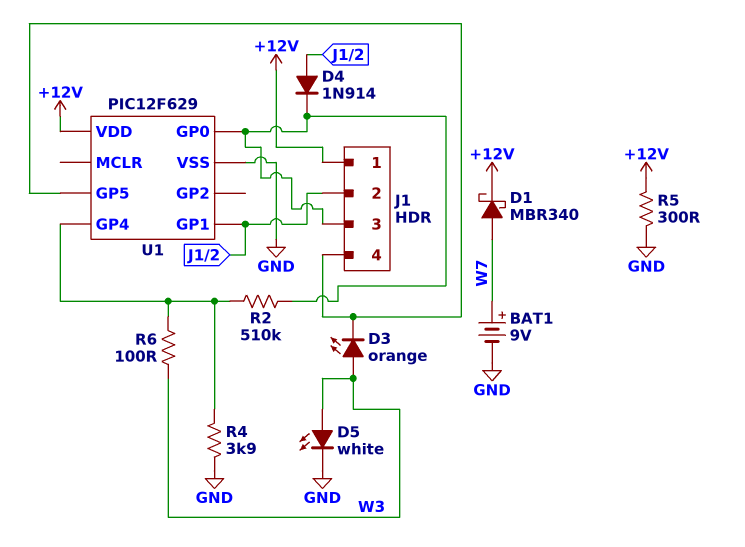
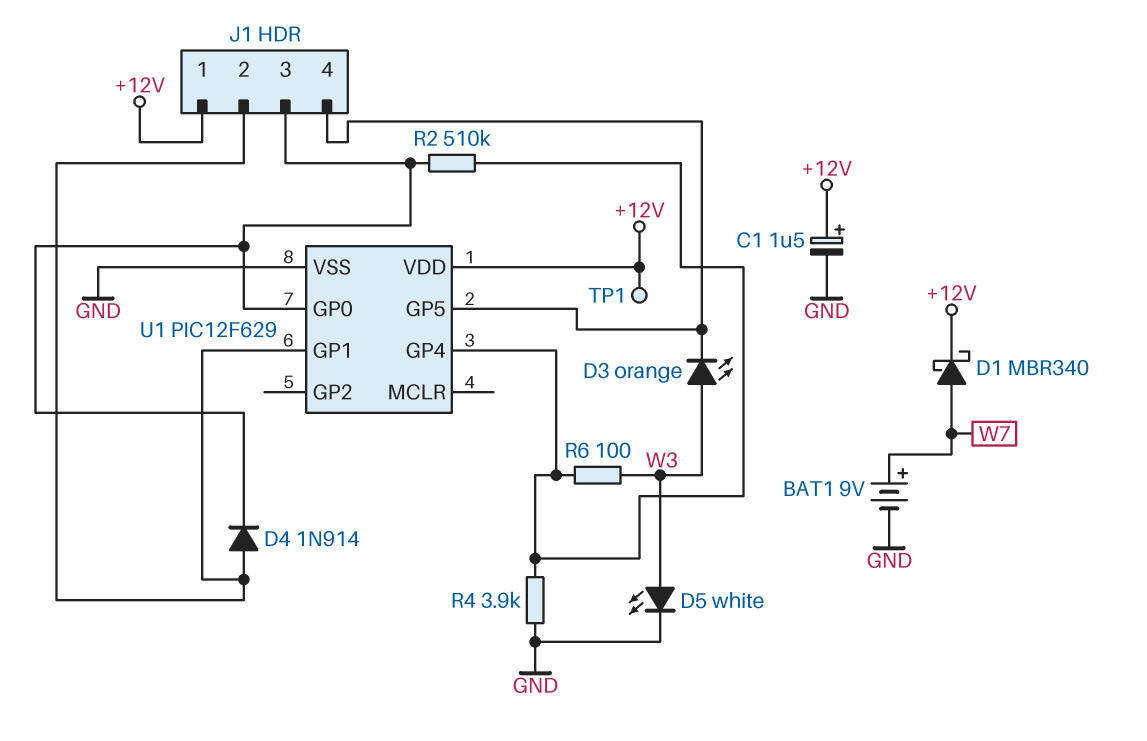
C1: none -> 1.5uF (plus +12V, minus GND)
R5: 300 (+12V, GND) -> none
TP1: none -> test point (+12V)

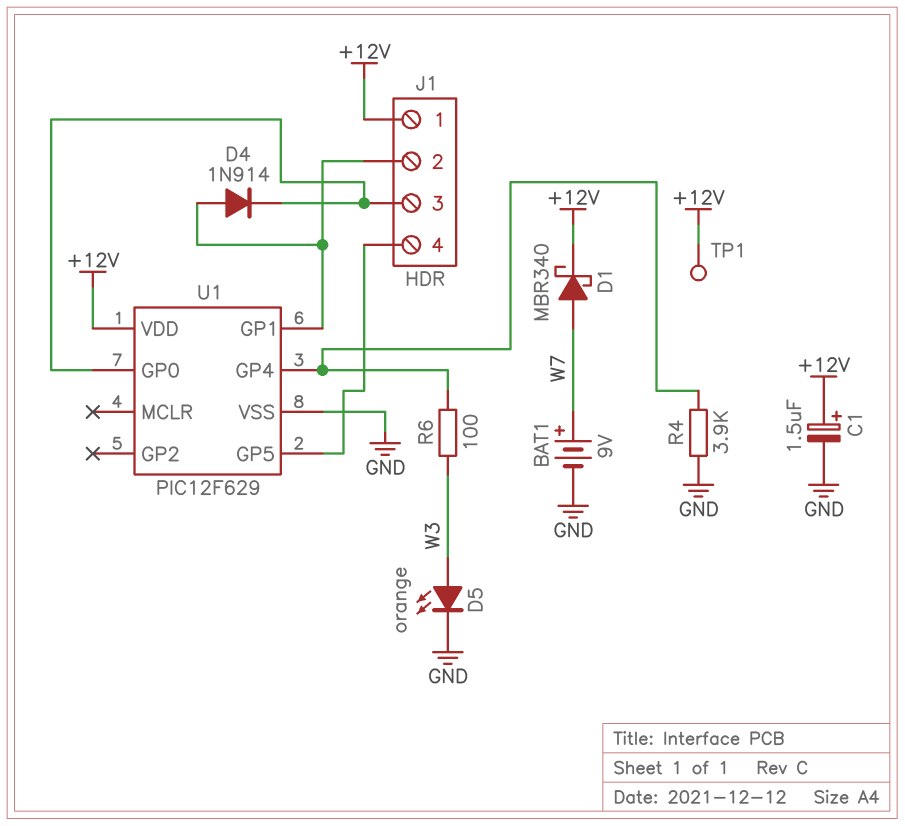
D3: LED orange (A W3, K J1/4) -> none
D5: LED white (A W3, K GND) -> LED orange (A W3, K GND)
R2: 510k (J1/3, U1/GP4) -> none

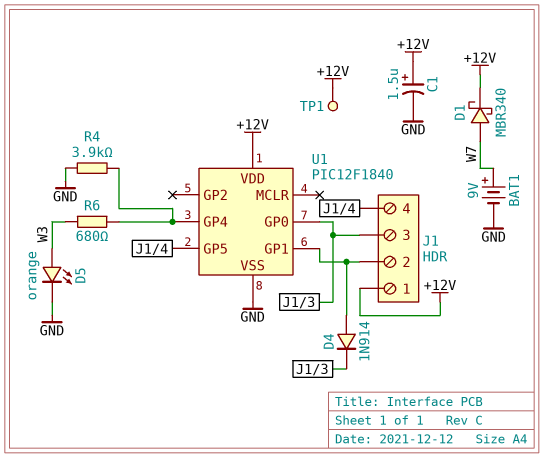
R6: 100 (U1/GP4, W3) -> 680 (U1/GP4, W3)
U1: PIC12F629 -> PIC12F1840

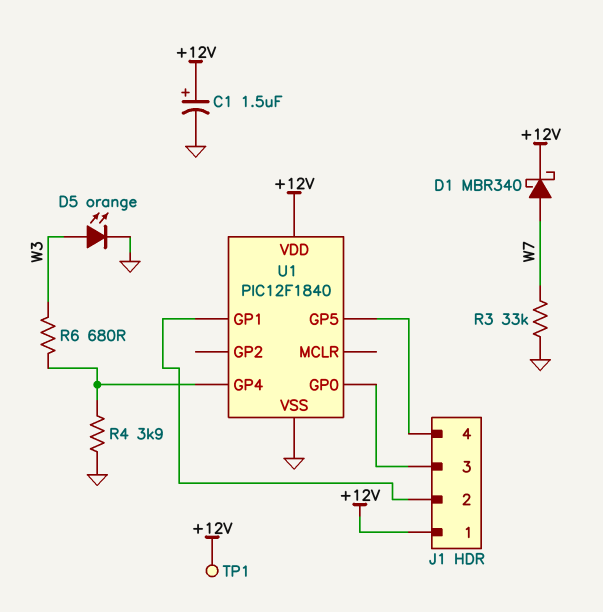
BAT1: 9V (plus W7, minus GND) -> none
D4: diode 1N914 (A J1/2, K J1/3) -> none
R3: none -> 33k (GND, W7)

